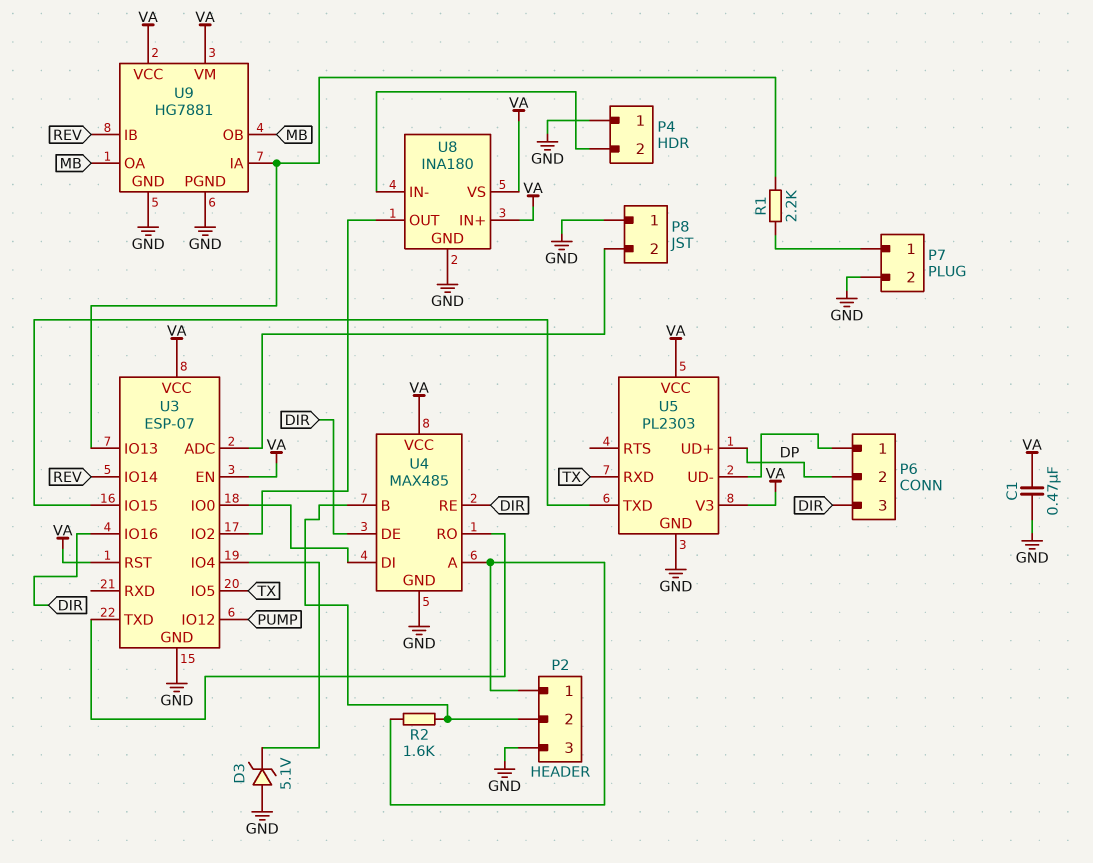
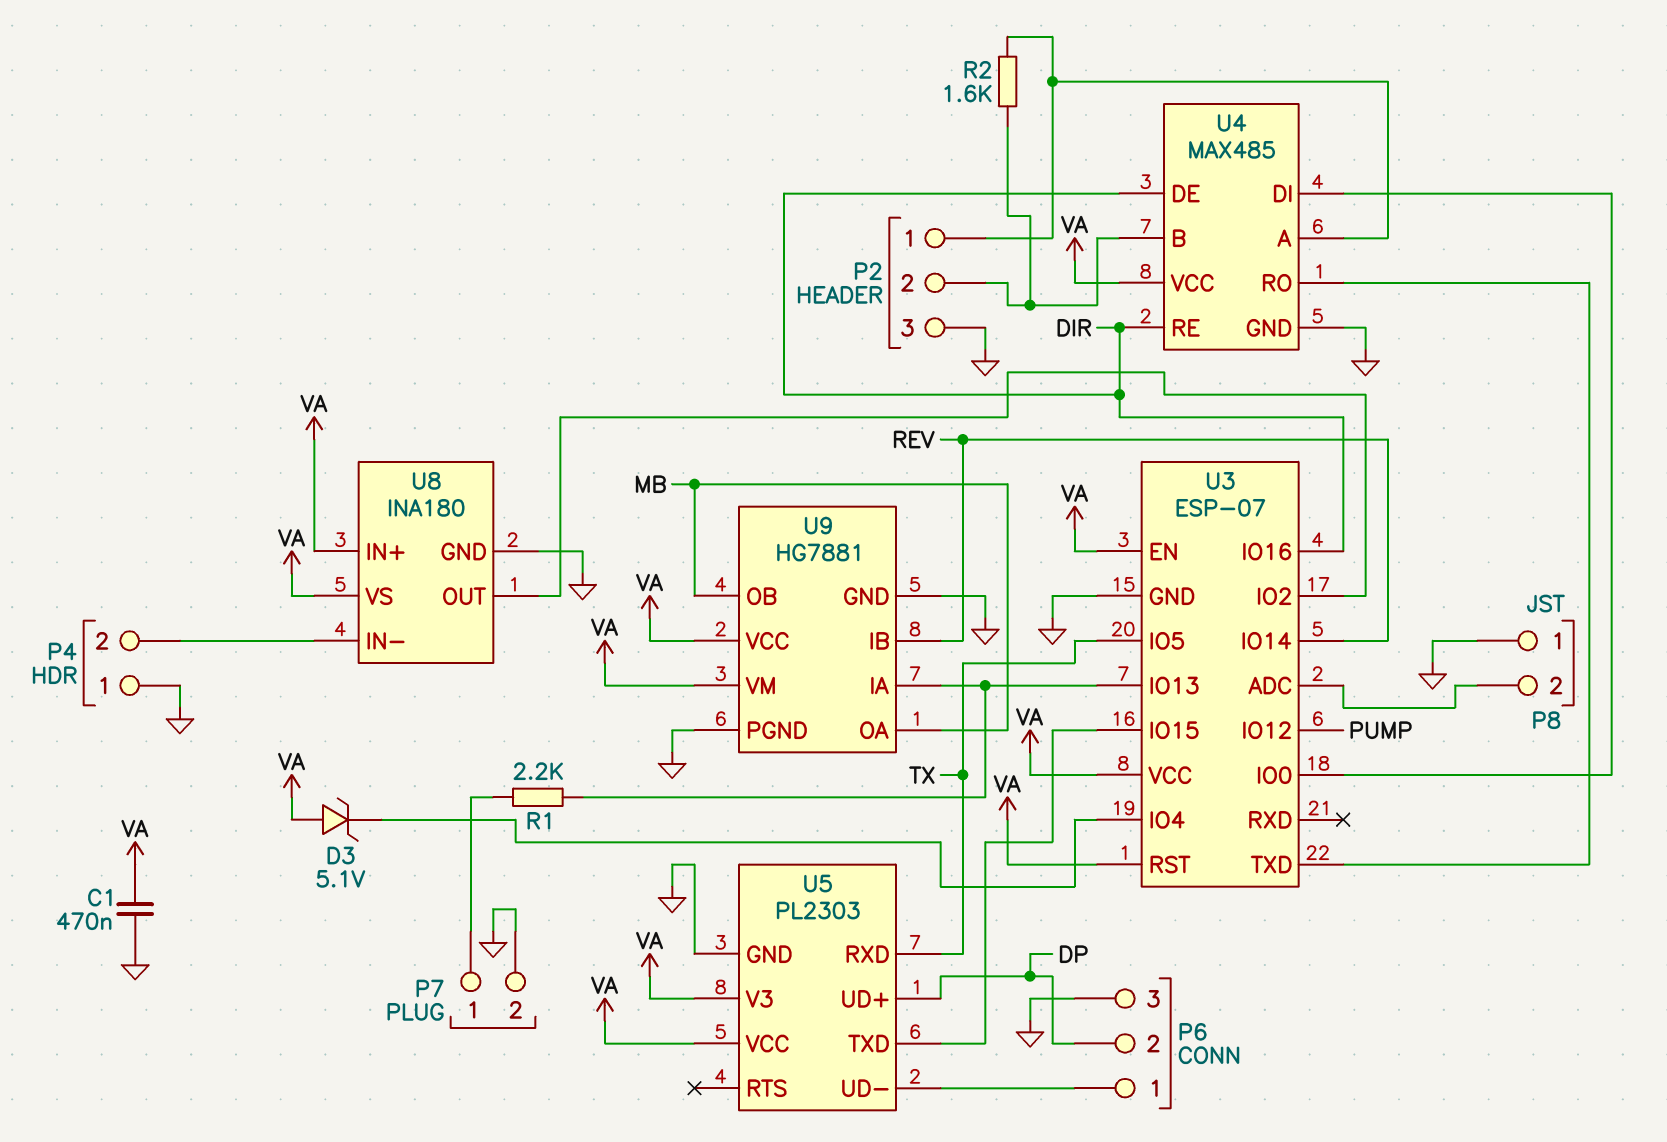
D3: zener 5.1V (A GND, K U3/IO4) -> zener 5.1V (A VA, K U3/IO4)
P6 pin 3: DIR -> GND

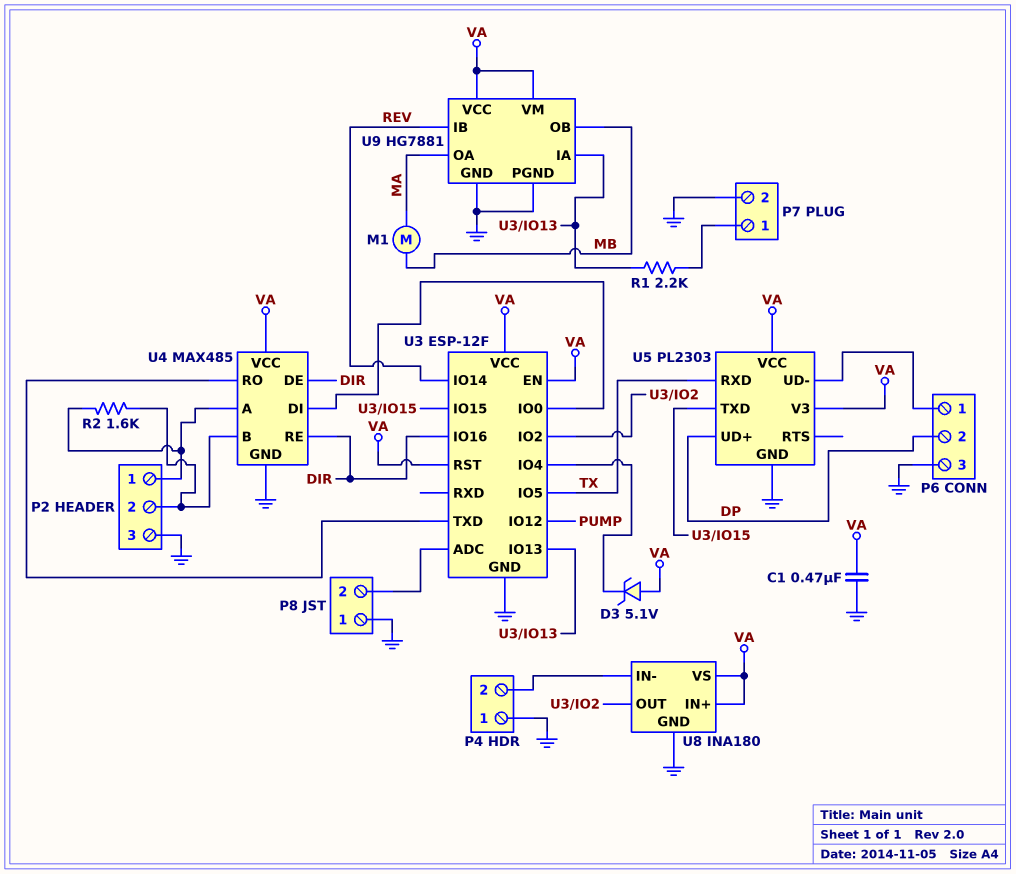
M1: none -> motor (MA, MB)
U3: ESP-07 -> ESP-12F
U9 pin OA: MB -> MA

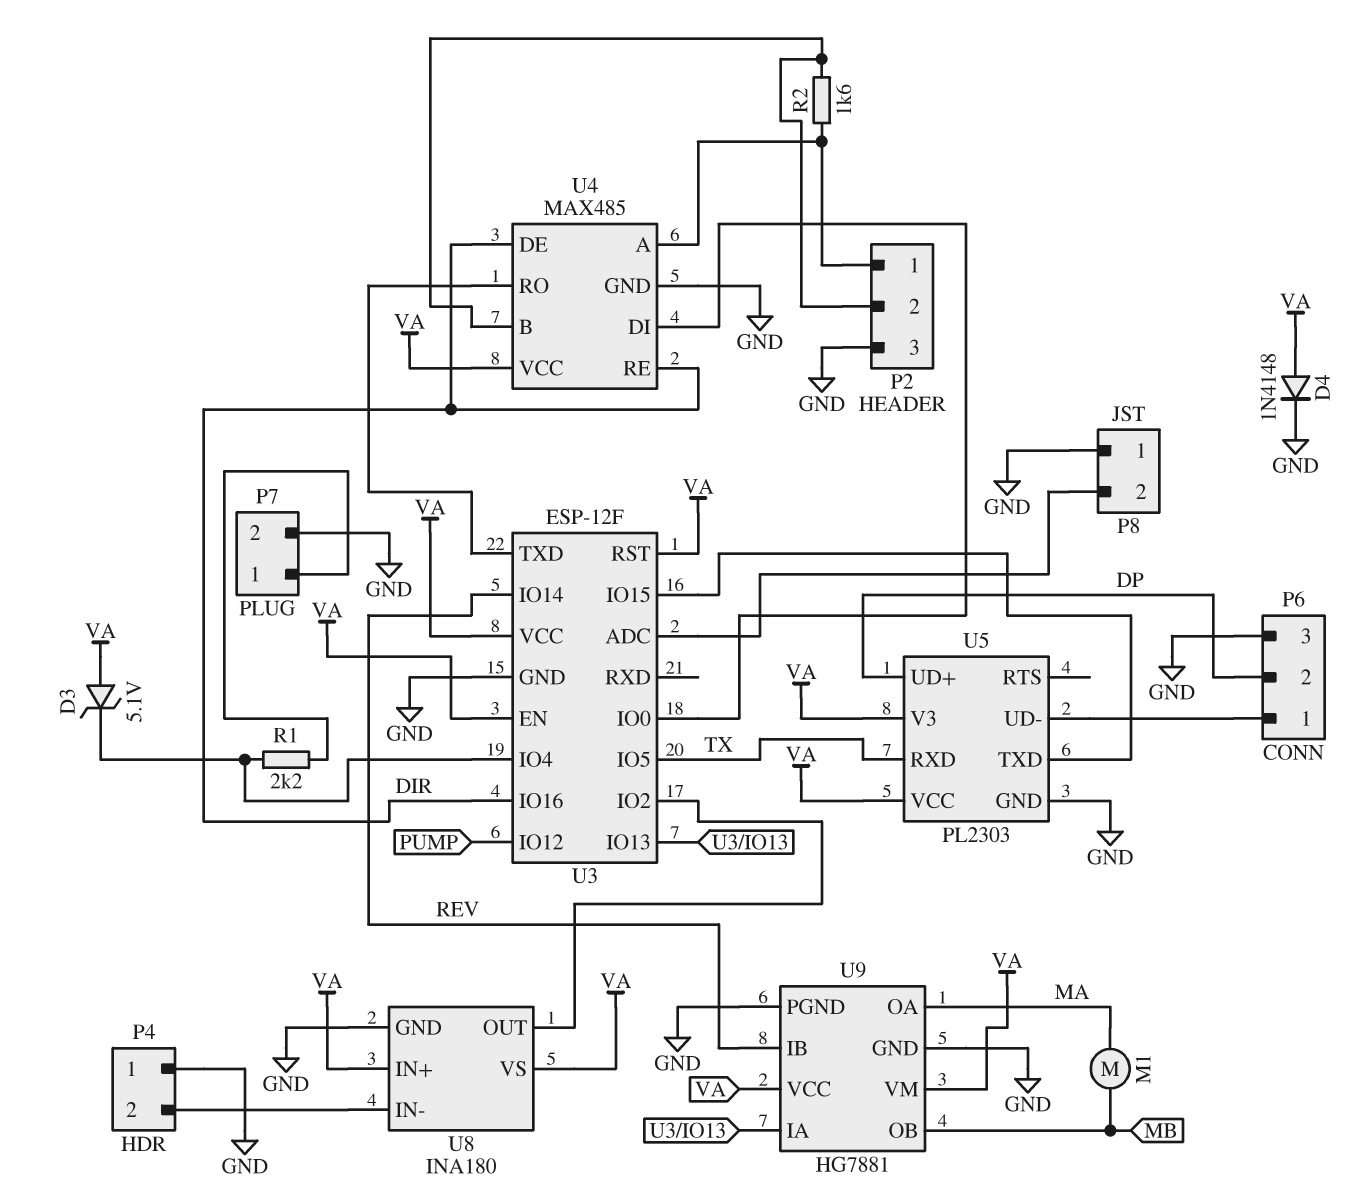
C1: 470nF (GND, VA) -> none
D4: none -> diode 1N4148 (A VA, K GND)
R1: 2.2k (P7/1, U3/IO13) -> 2.2k (P7/1, U3/IO4)

